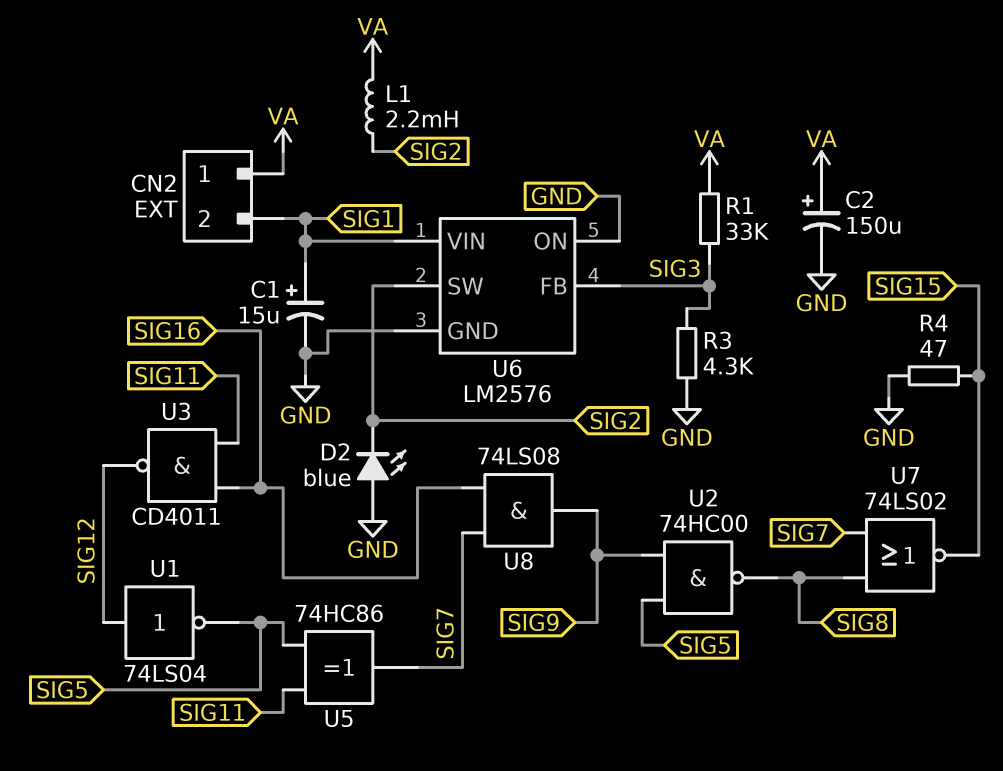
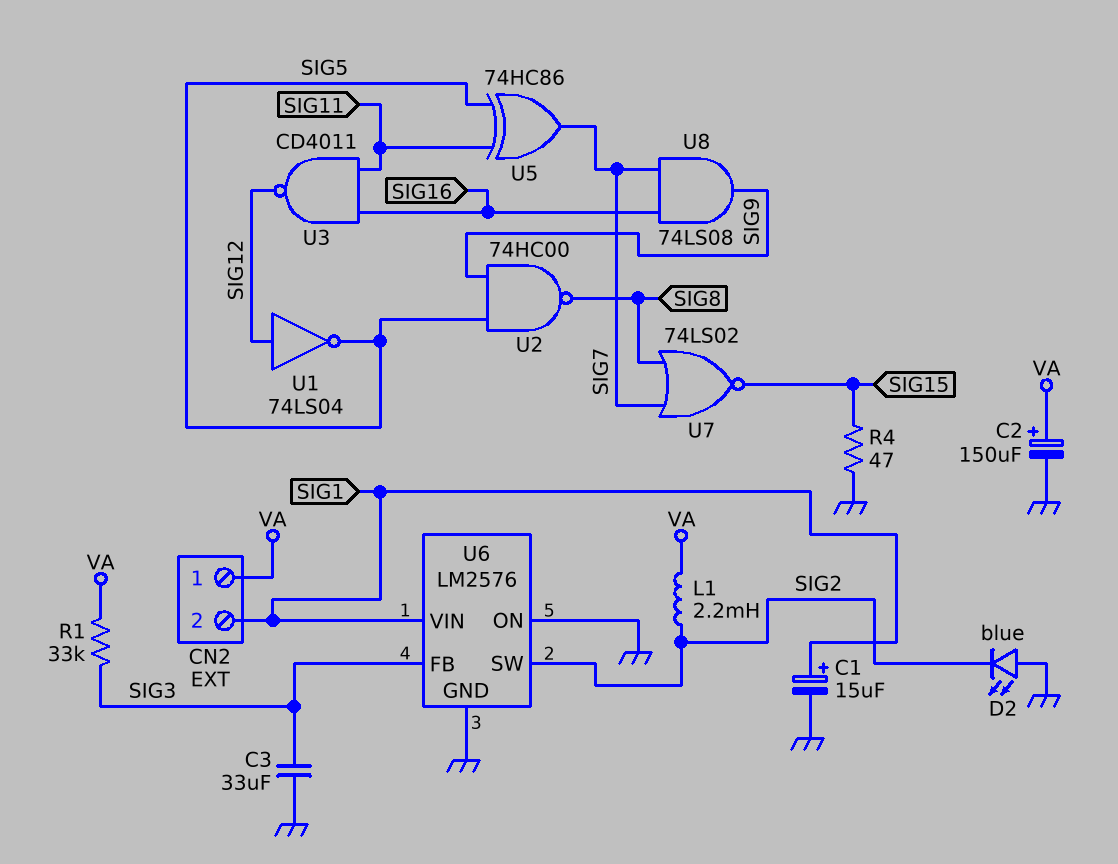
C3: none -> 33uF (GND, SIG3)
R3: 4.3k (GND, SIG3) -> none

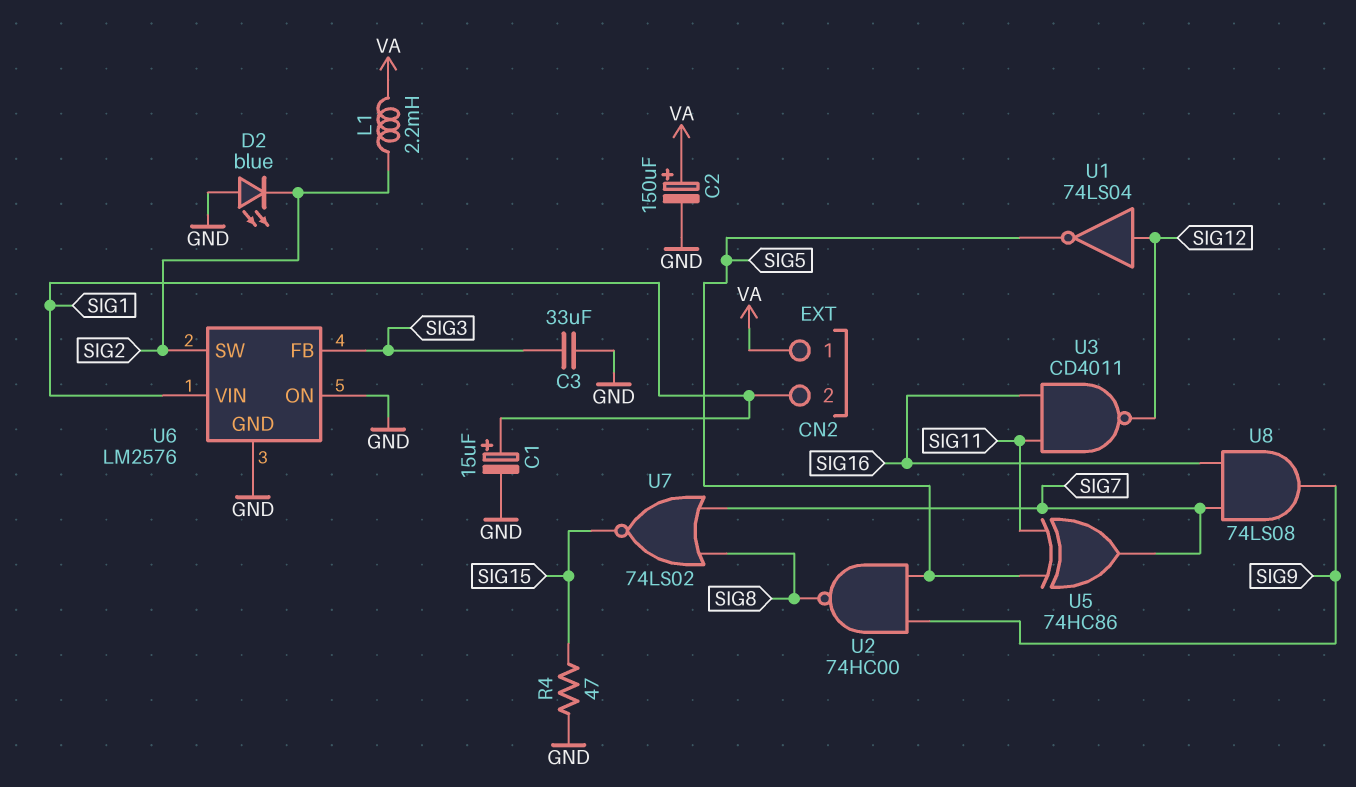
R1: 33k (SIG3, VA) -> none

